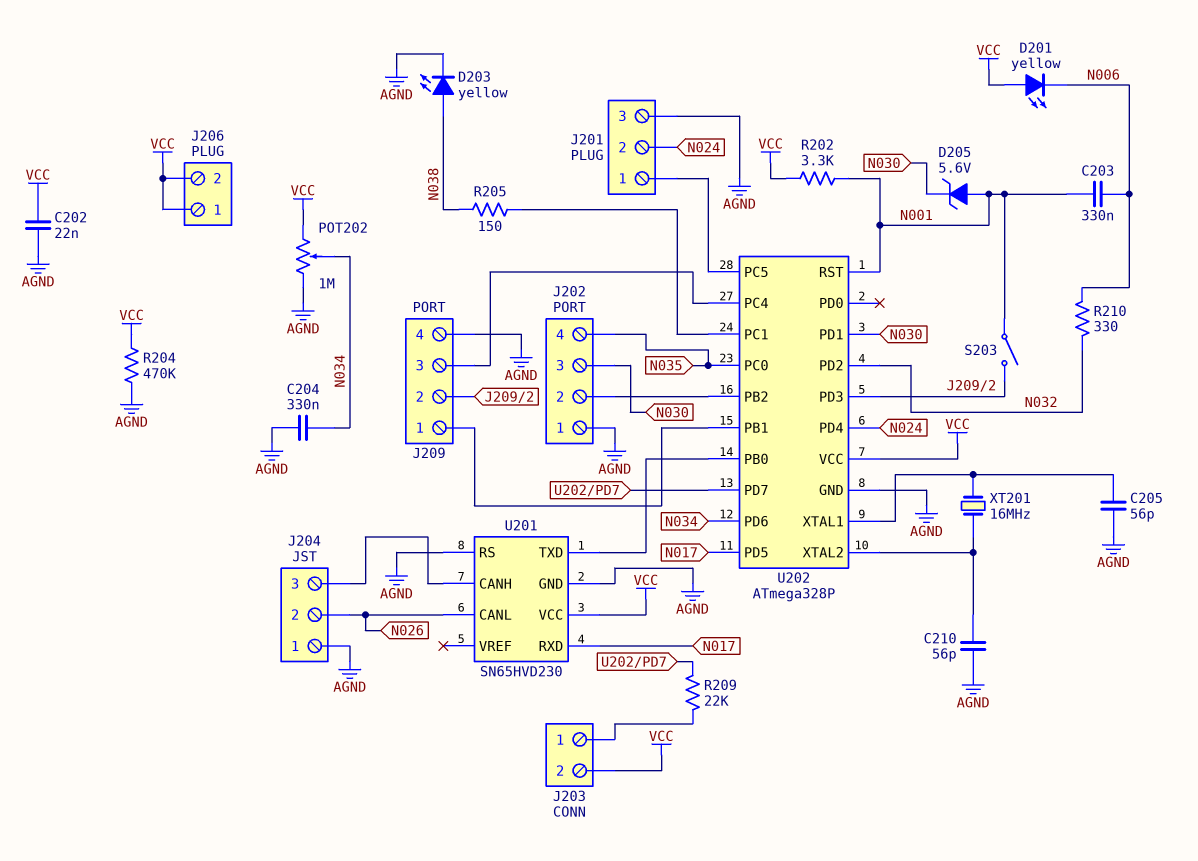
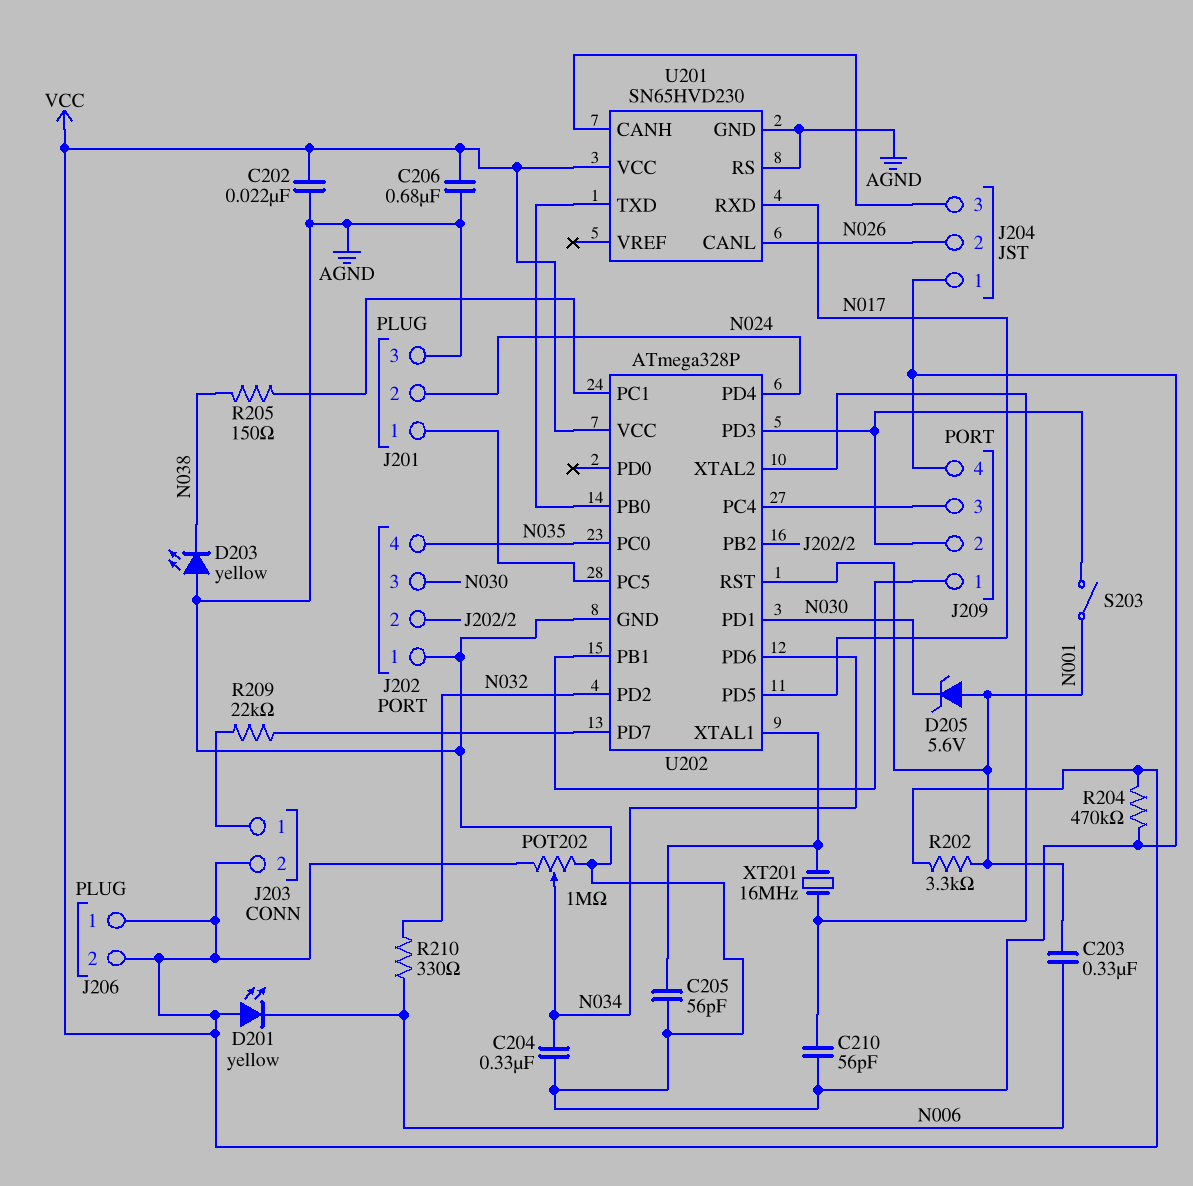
C206: none -> 680nF (AGND, VCC)
D203: LED yellow (A N038, K AGND) -> LED yellow (A AGND, K N038)

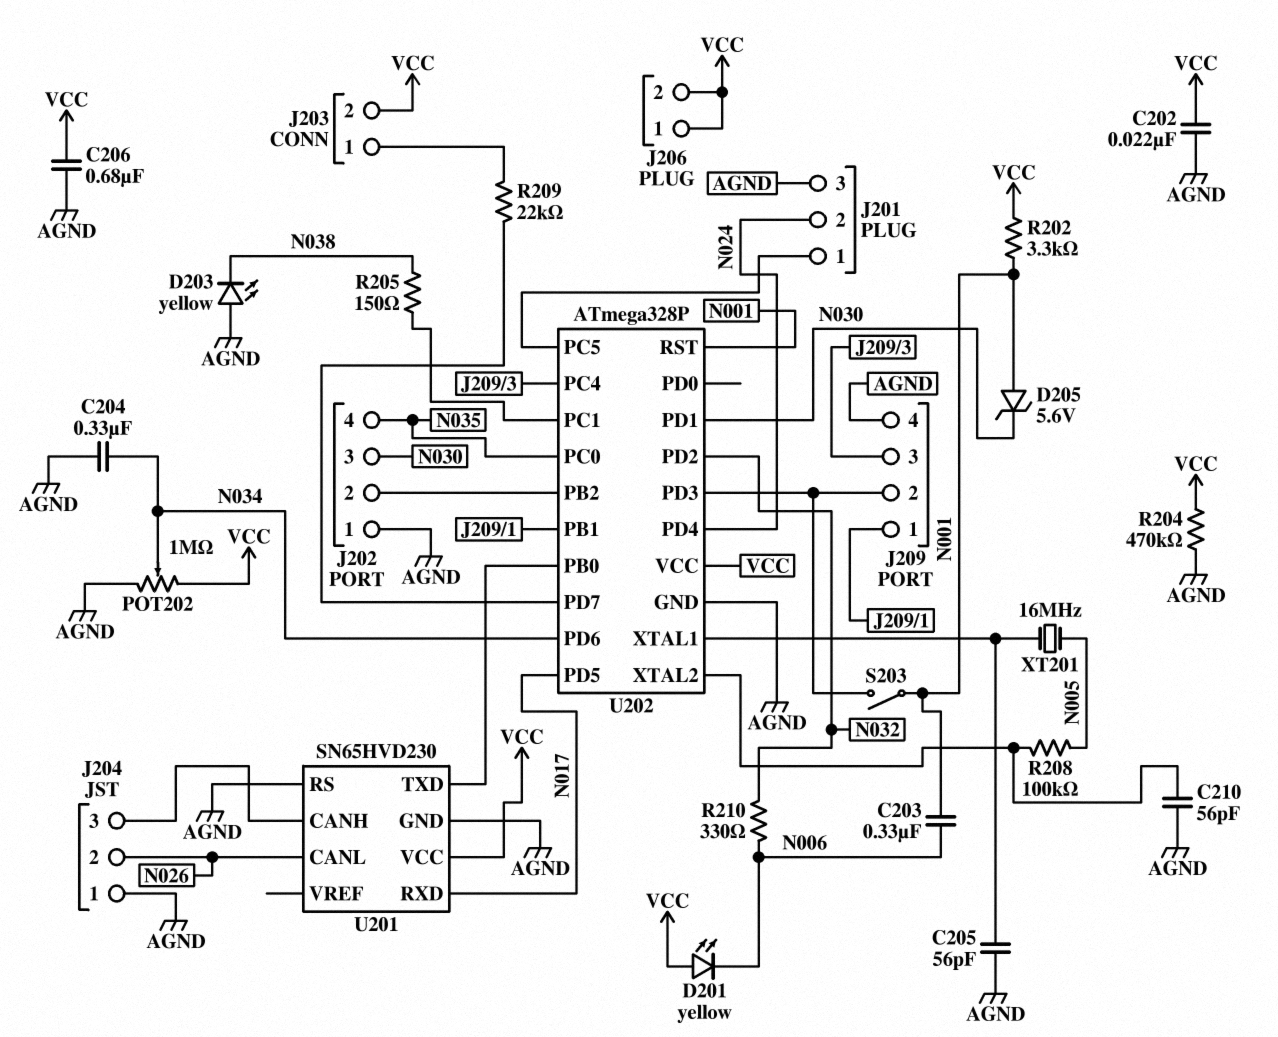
R208: none -> 100k (N005, U202/XTAL2)
XT201: 16MHz (U202/XTAL1, U202/XTAL2) -> 16MHz (N005, U202/XTAL1)

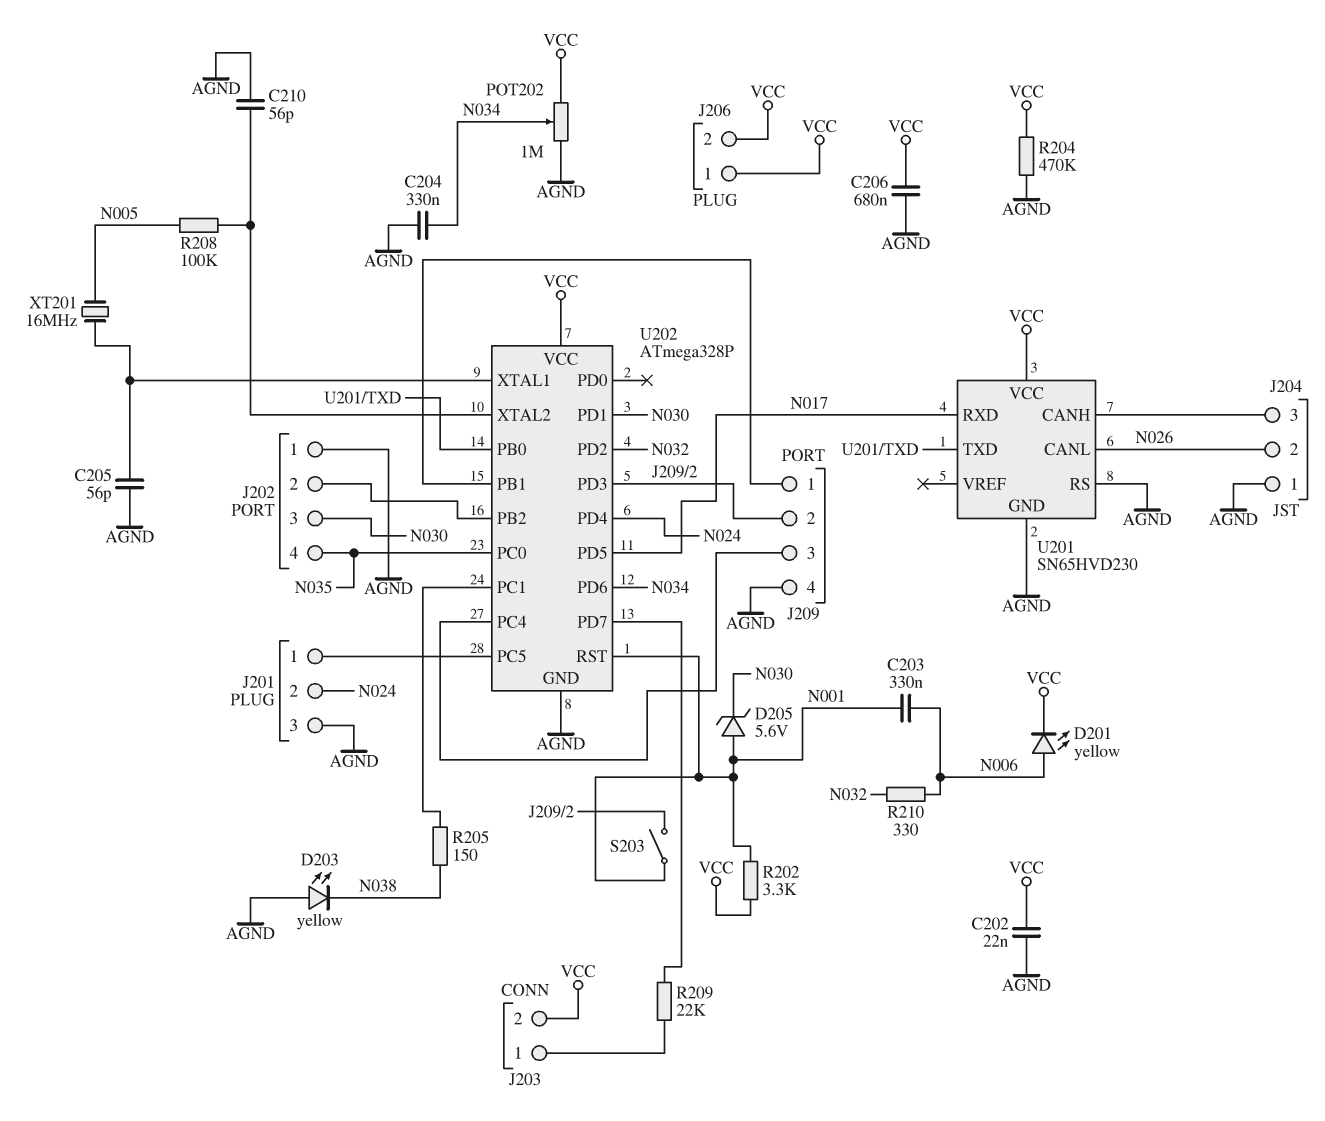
D201: LED yellow (A VCC, K N006) -> LED yellow (A N006, K VCC)

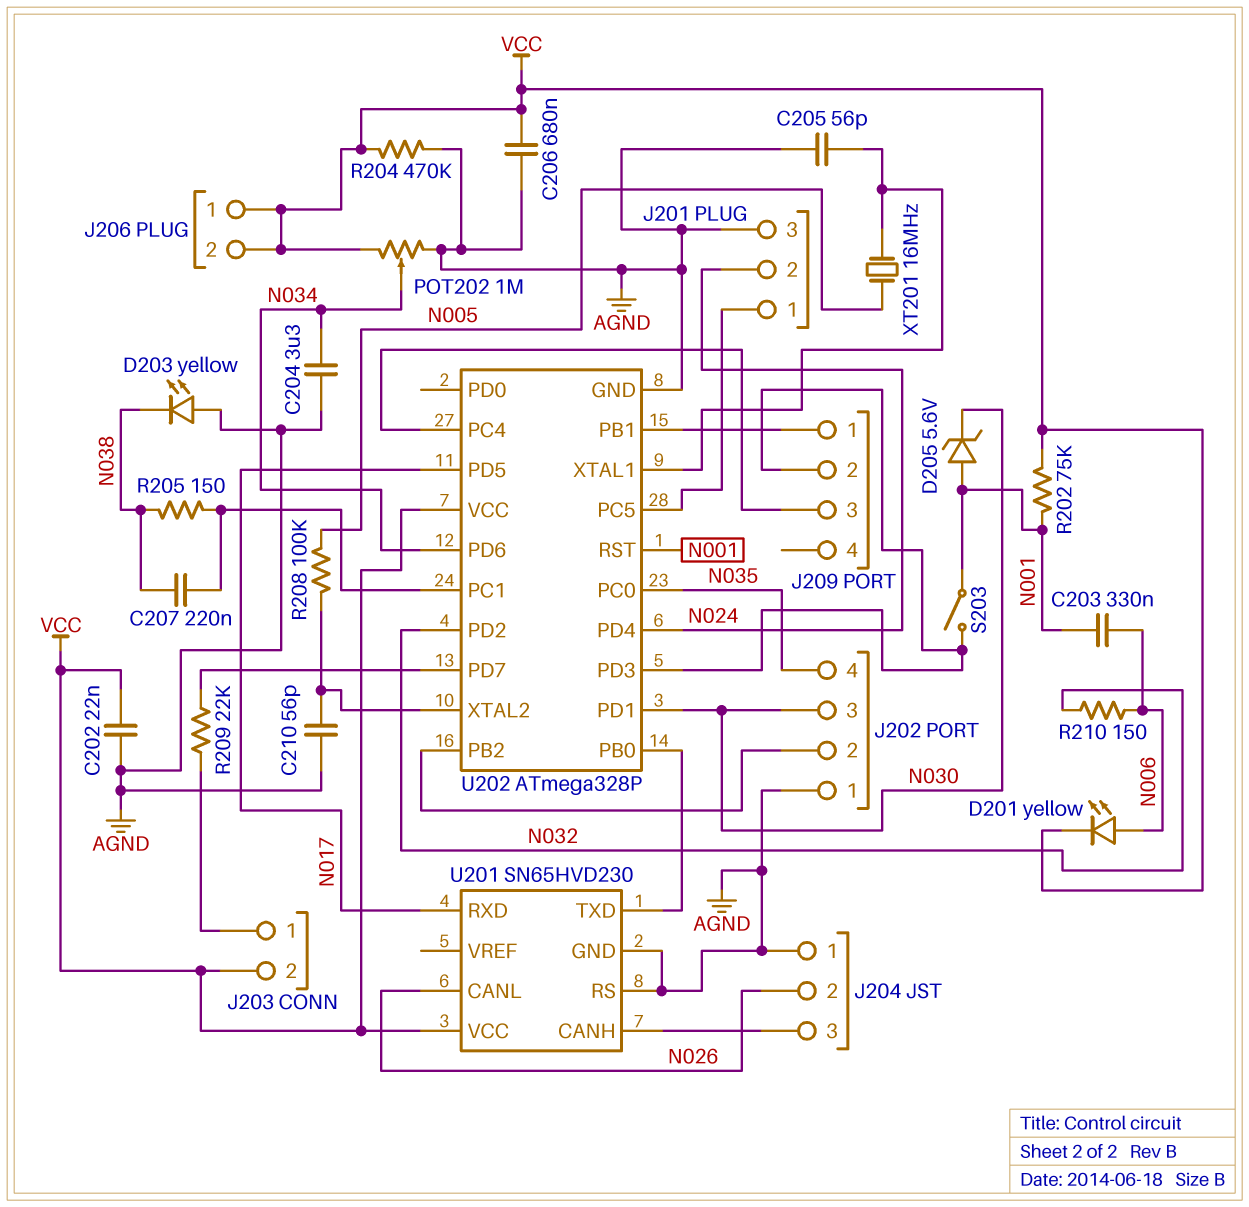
C204: 330nF (AGND, N034) -> 3.3uF (AGND, N034)
C207: none -> 220nF (N038, U202/PC1)
J209 pin 4: AGND -> none
R202: 3.3k (N001, VCC) -> 75k (N001, VCC)
R210: 330 (N006, N032) -> 150 (N006, N032)

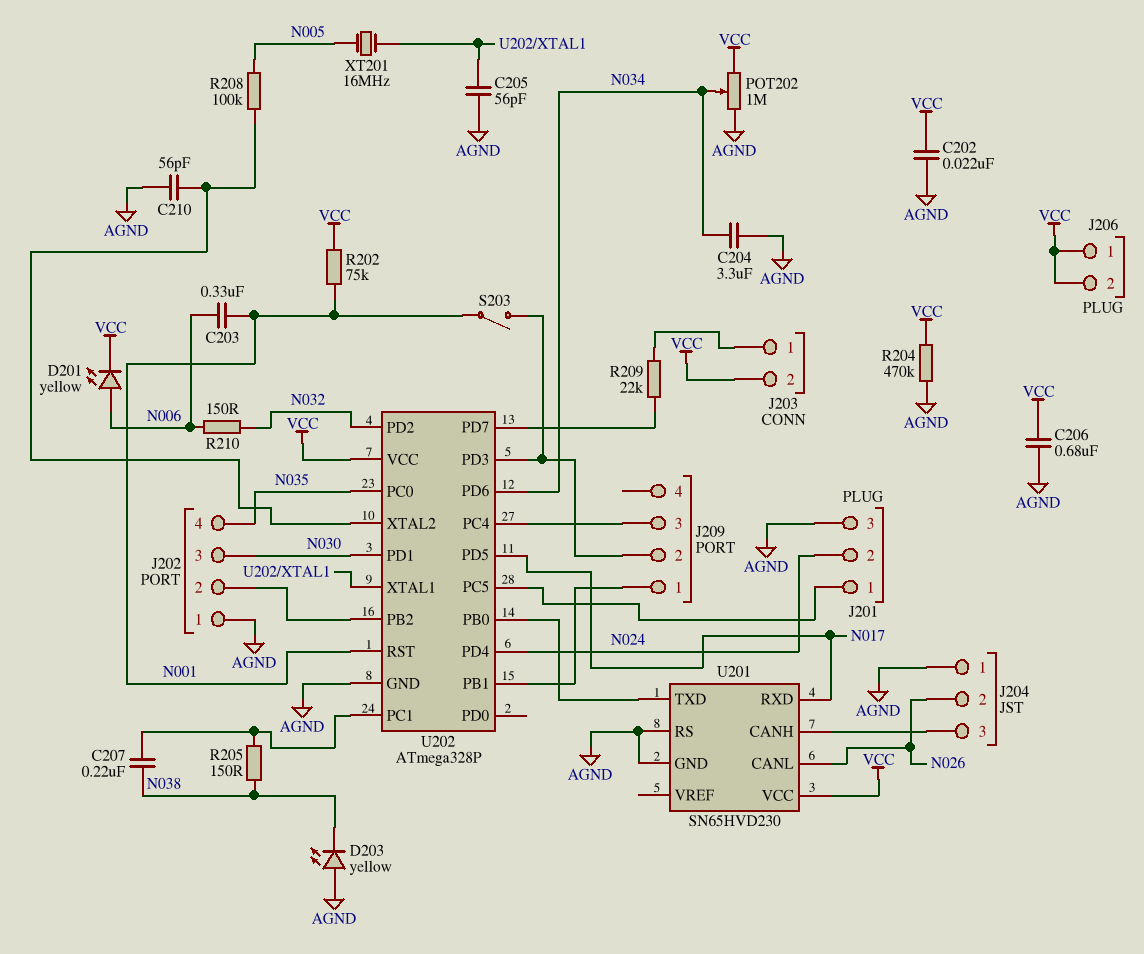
D205: zener 5.6V (A N001, K N030) -> none

